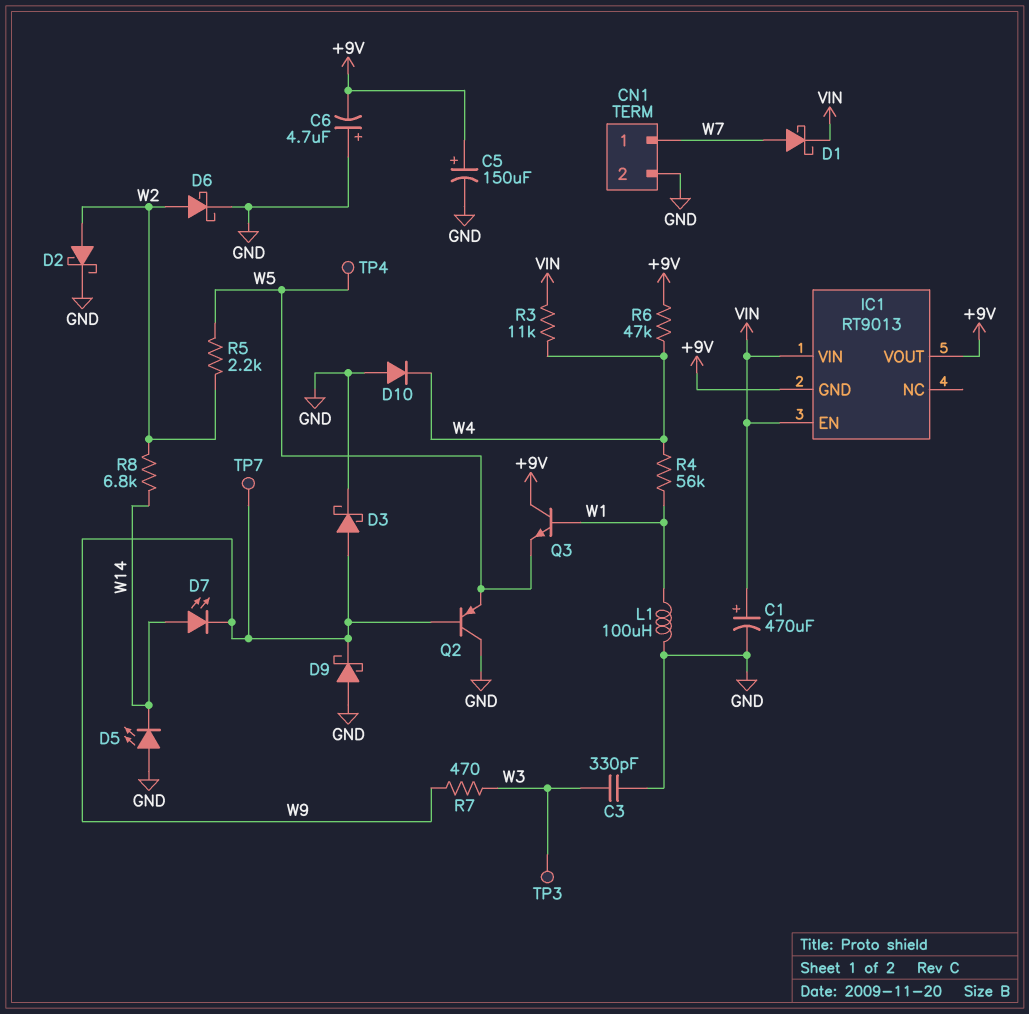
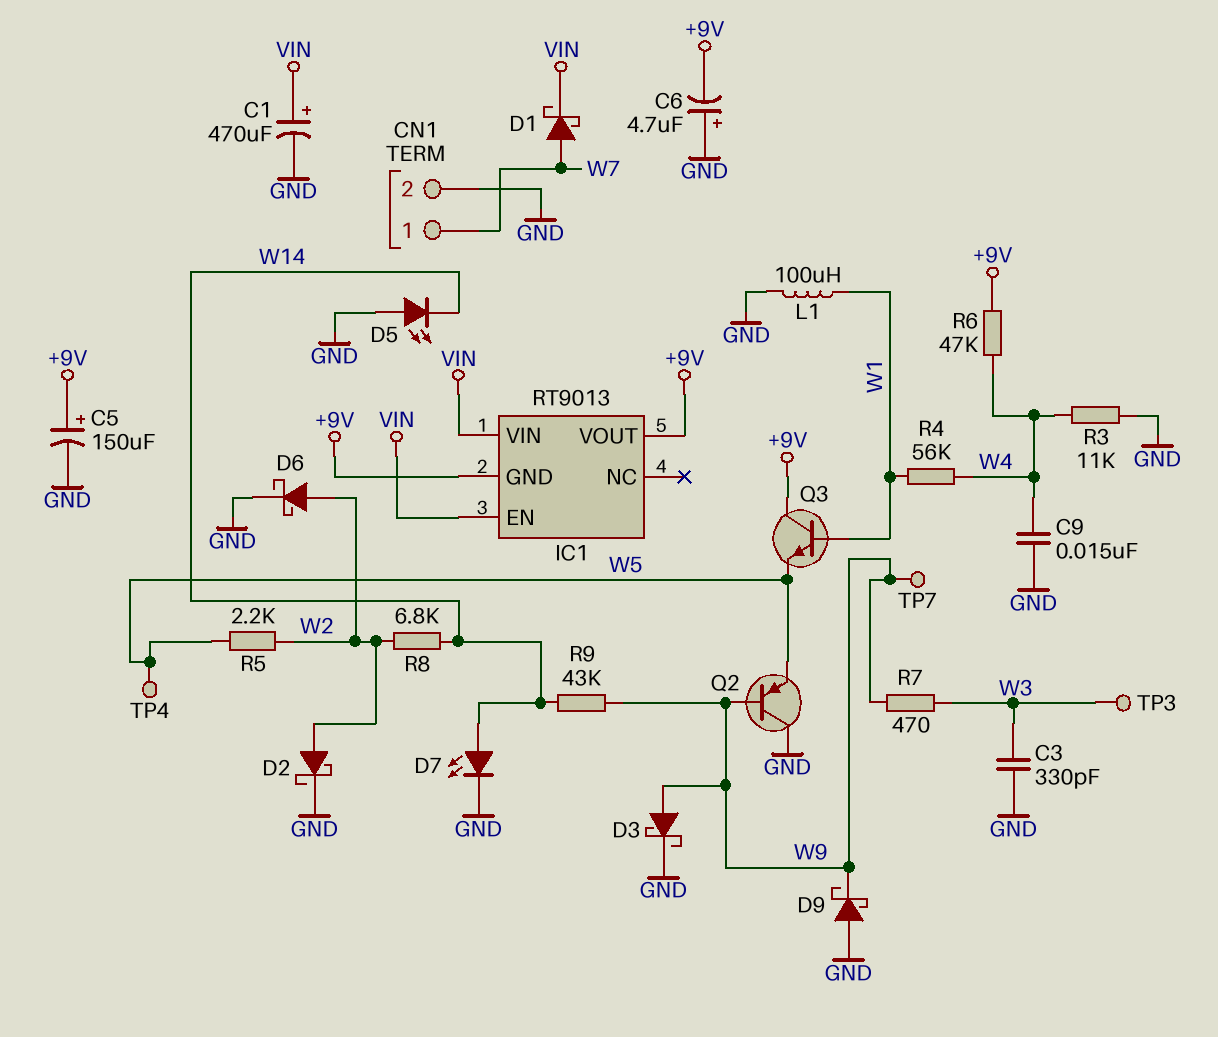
C9: none -> 15nF (GND, W4)
D7: LED (A W14, K W9) -> LED (A W14, K GND)
D10: diode (A GND, K W4) -> none
R3: 11k (VIN, W4) -> 11k (GND, W4)
R9: none -> 43k (W9, W14)

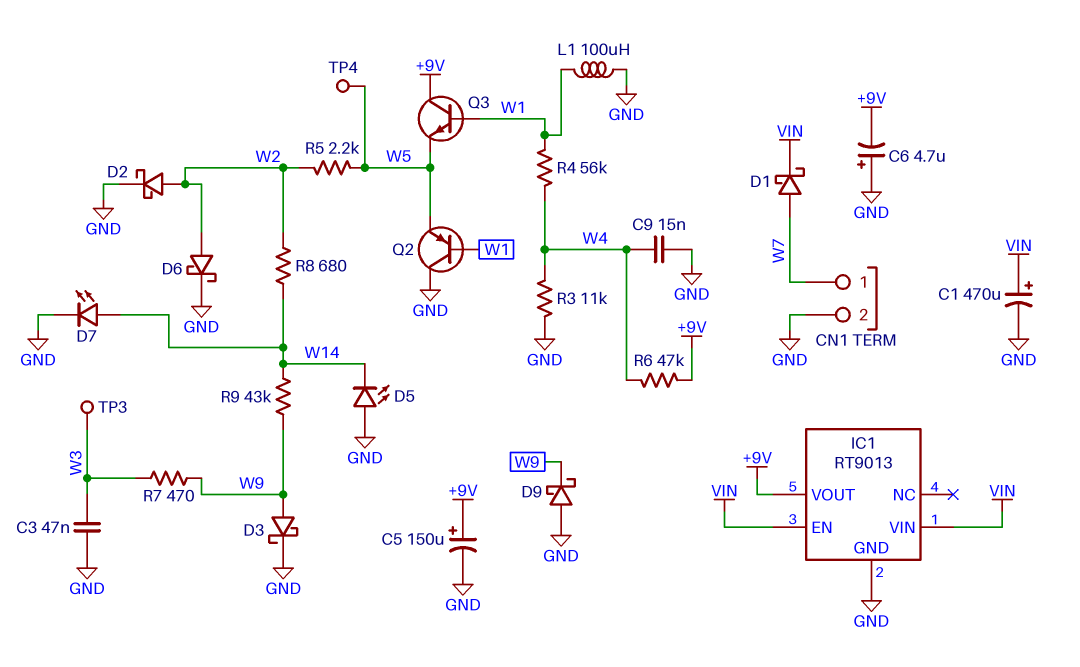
C3: 330pF (GND, W3) -> 47nF (GND, W3)
IC1 pin GND: +9V -> GND
Q2: PNP (B W9, C GND, E W5) -> PNP (B W1, C GND, E W5)
R8: 6.8k (W2, W14) -> 680 (W2, W14)
TP7: test point (W9) -> none

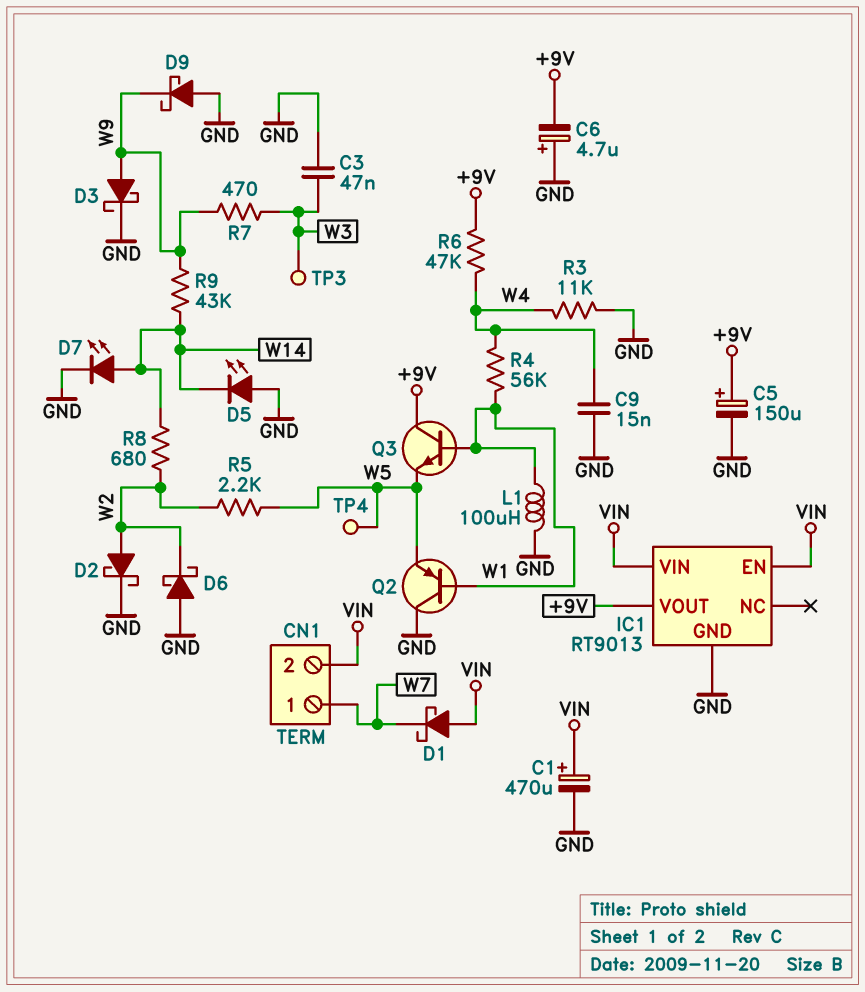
CN1 pin 2: GND -> VIN
D1: schottky (A W7, K VIN) -> schottky (A VIN, K W7)
D6: schottky (A W2, K GND) -> schottky (A GND, K W2)

